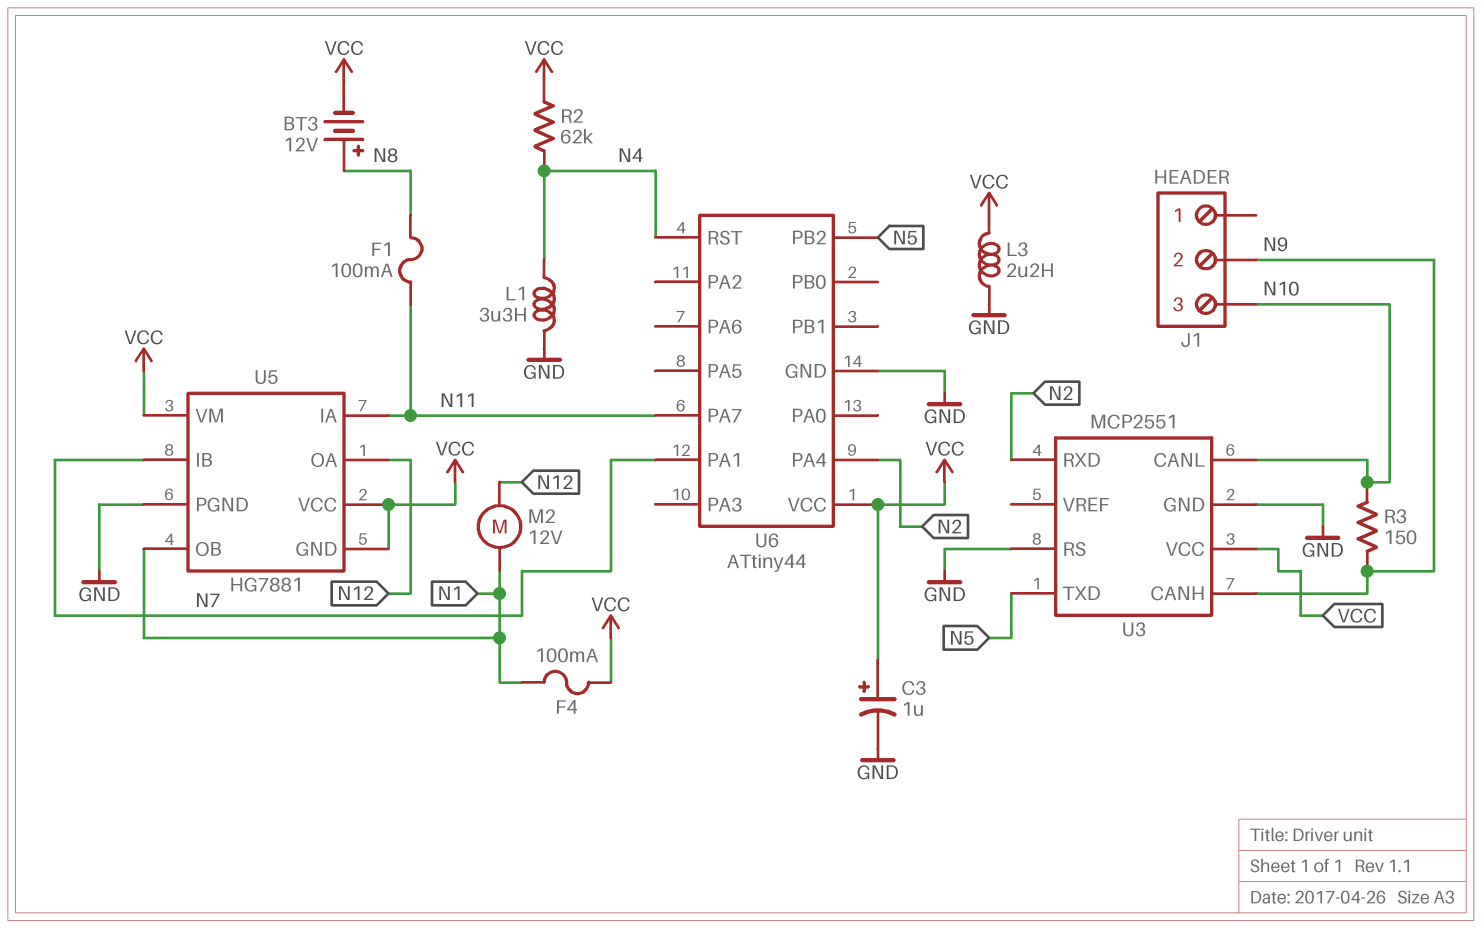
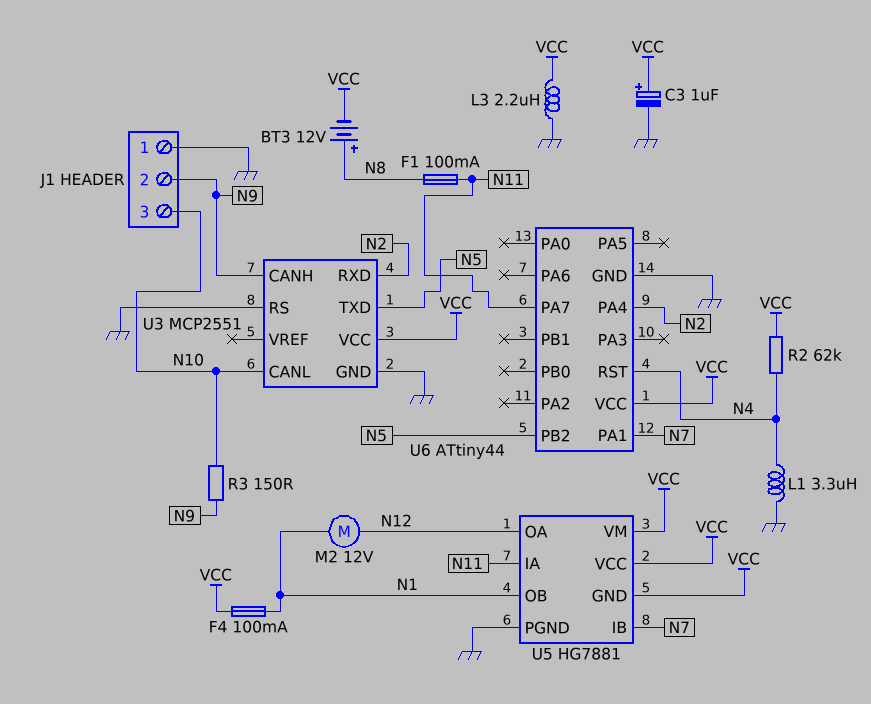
J1 pin 1: none -> GND

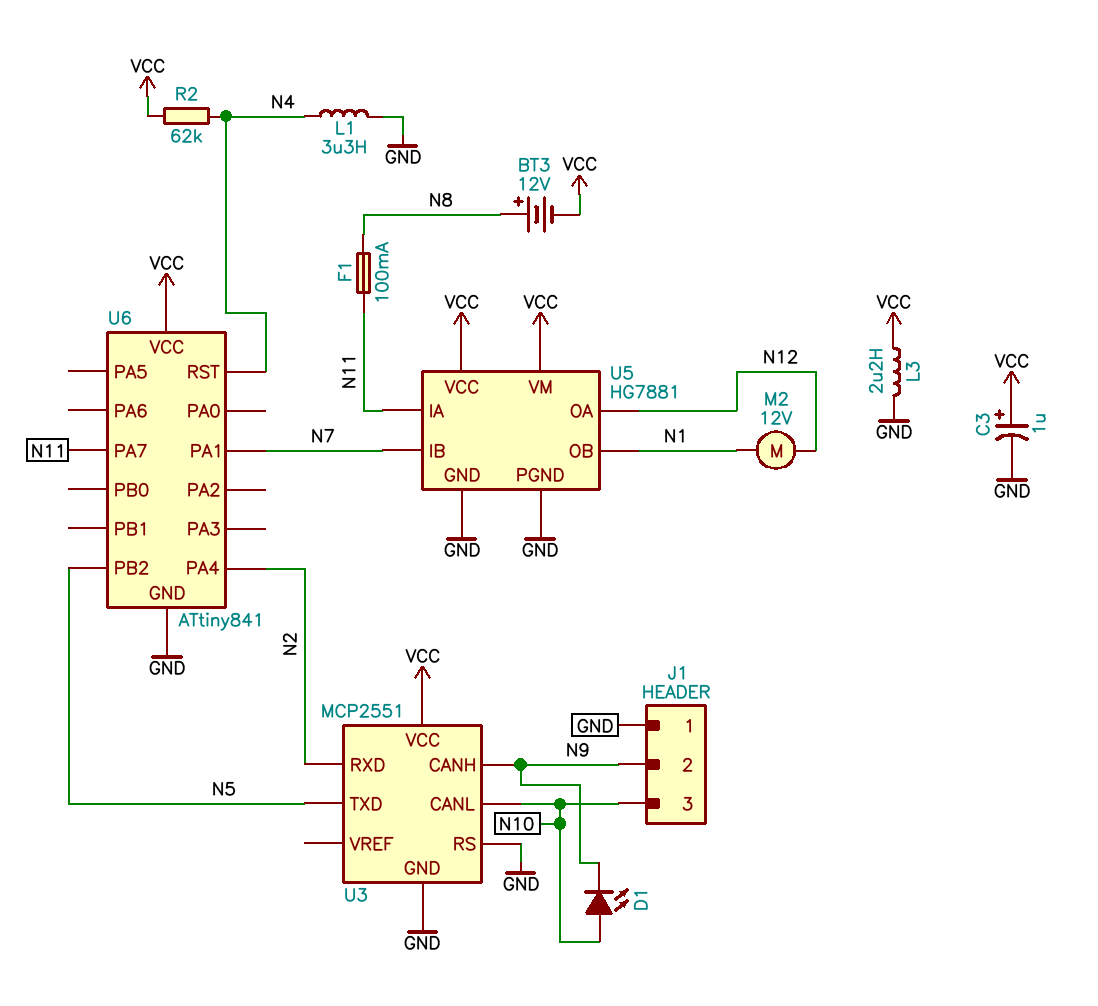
D1: none -> LED (A N10, K N9)
F4: 100mA (N1, VCC) -> none
R3: 150 (N9, N10) -> none
U5 pin GND: VCC -> GND
U6: ATtiny44 -> ATtiny841

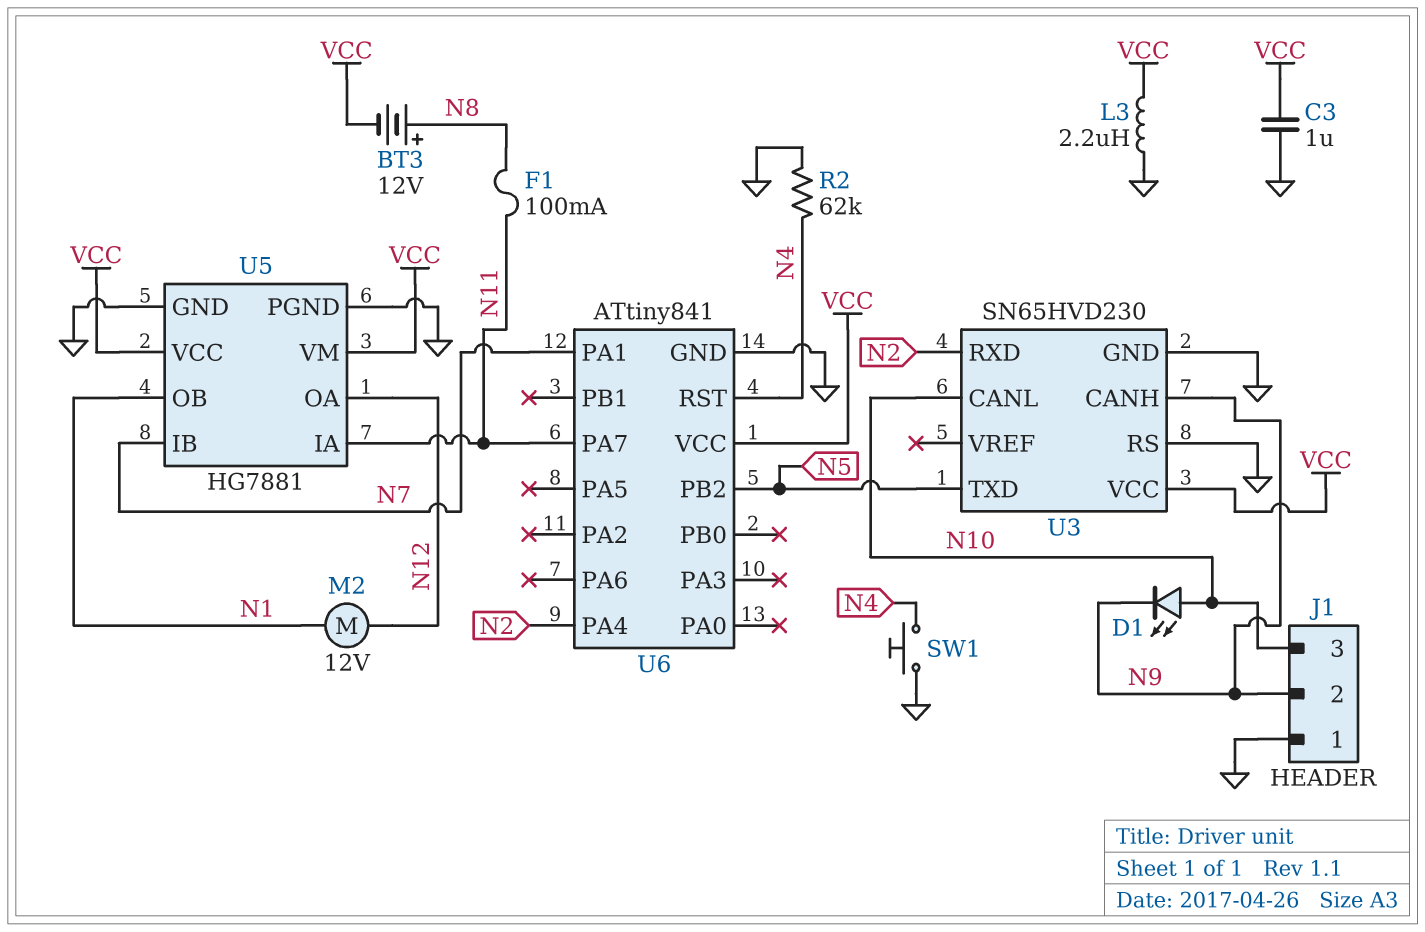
C3: 1uF (plus VCC, minus GND) -> 1uF (GND, VCC)
L1: 3.3uH (GND, N4) -> none
R2: 62k (N4, VCC) -> 62k (GND, N4)
SW1: none -> button (GND, N4)
U3: MCP2551 -> SN65HVD230

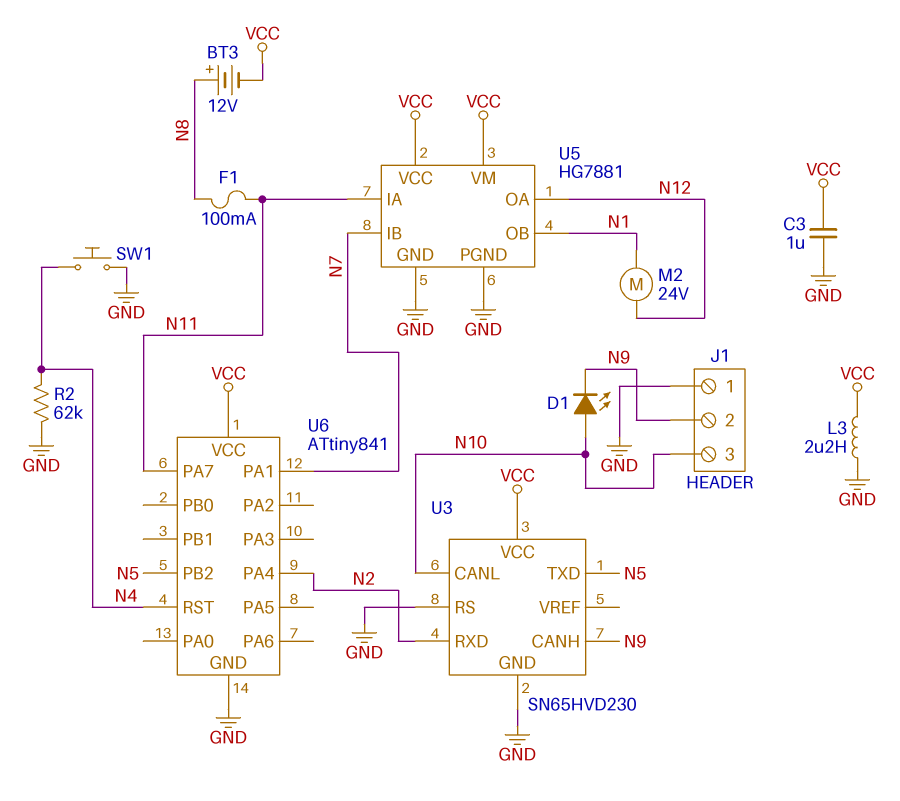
M2: motor 12V (N1, N12) -> motor 24V (N1, N12)

